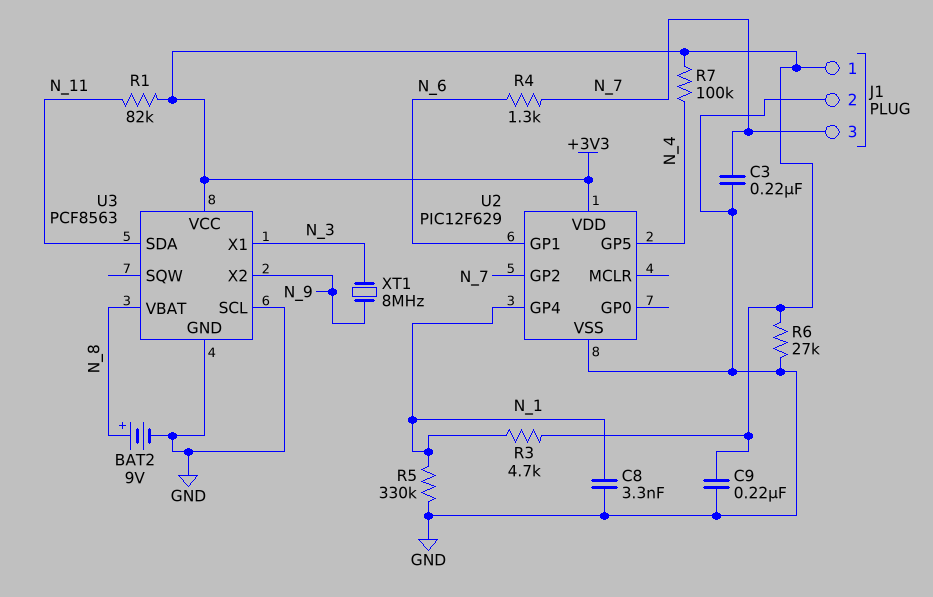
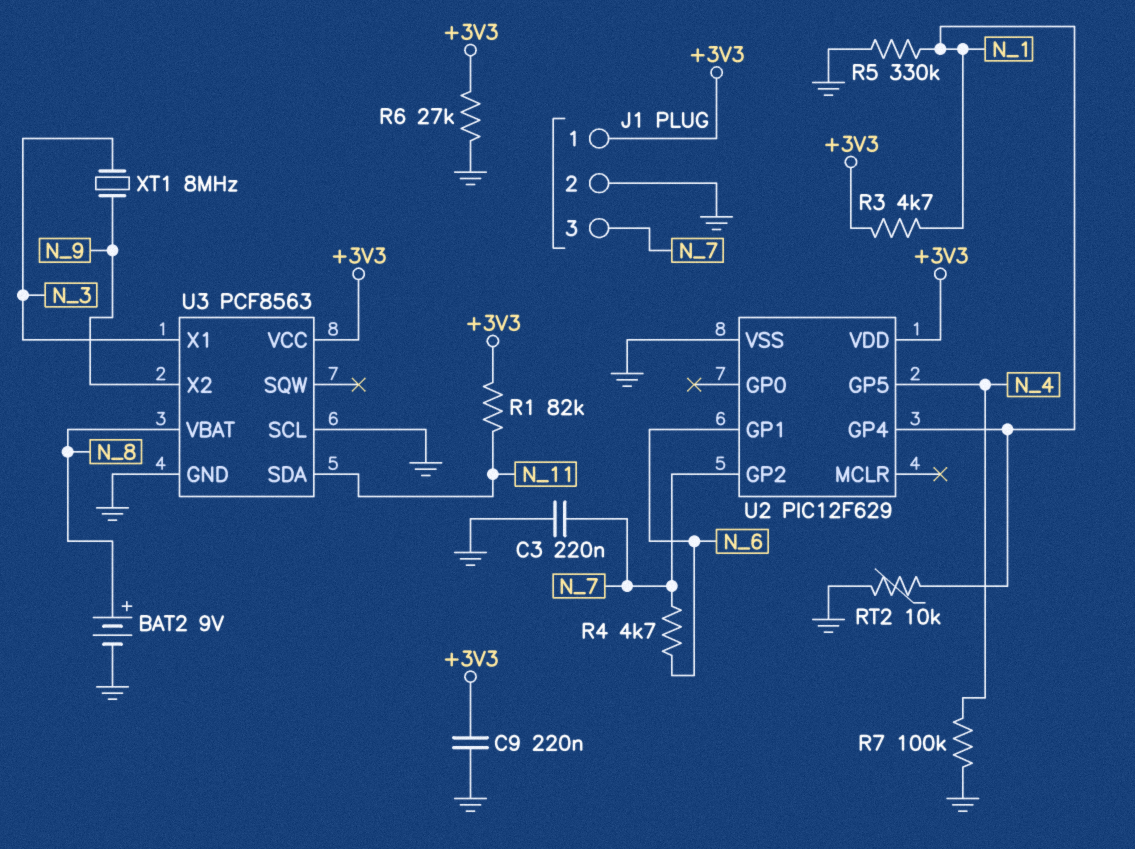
C8: 3.3nF (GND, N_1) -> none
R4: 1.3k (N_6, N_7) -> 4.7k (N_6, N_7)
R7: 100k (+3V3, N_4) -> 100k (GND, N_4)
RT2: none -> 10k (GND, N_1)

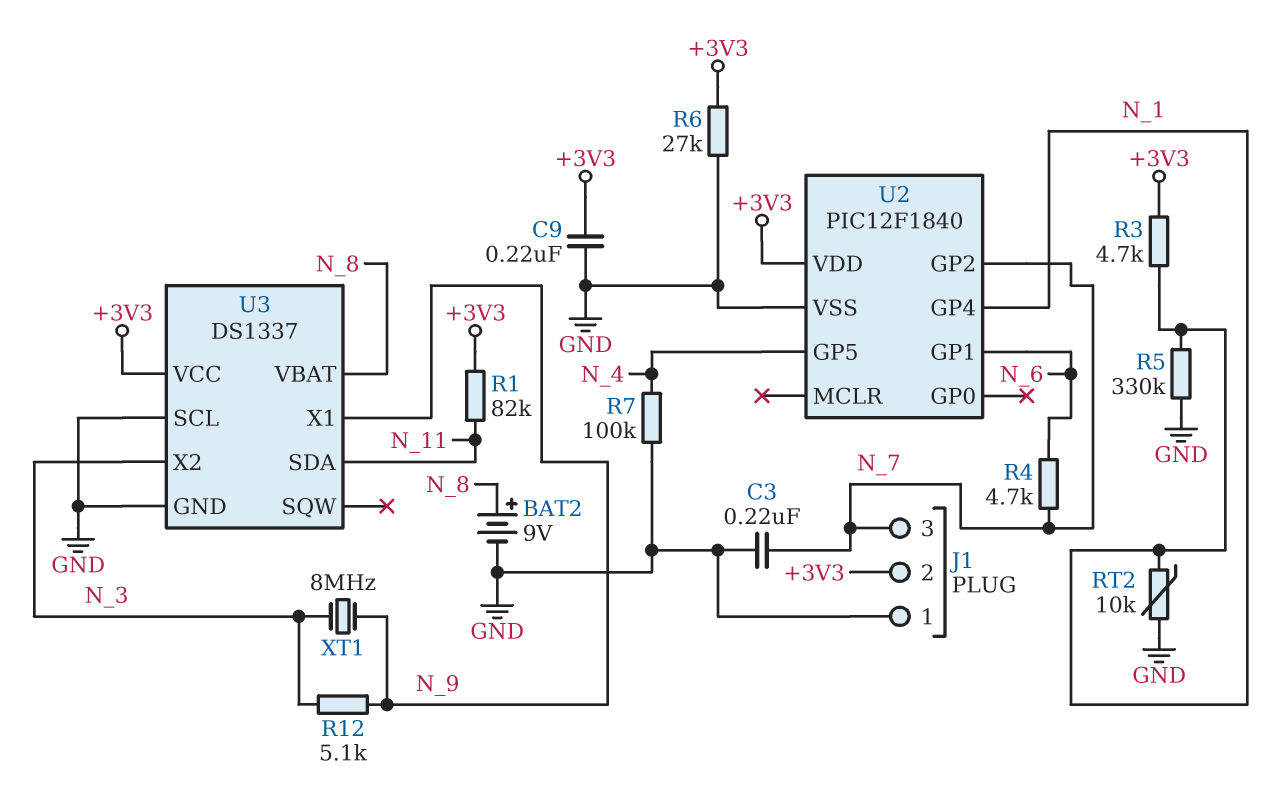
J1 pin 1: +3V3 -> GND
J1 pin 2: GND -> +3V3
R12: none -> 5.1k (N_3, N_9)
U2: PIC12F629 -> PIC12F1840
U3: PCF8563 -> DS1337
U3 pin X1: N_3 -> N_9
U3 pin X2: N_9 -> N_3

